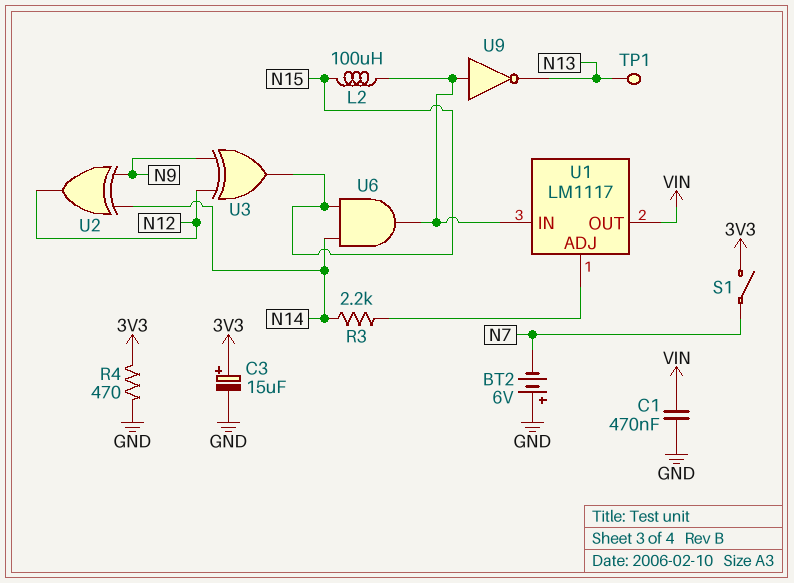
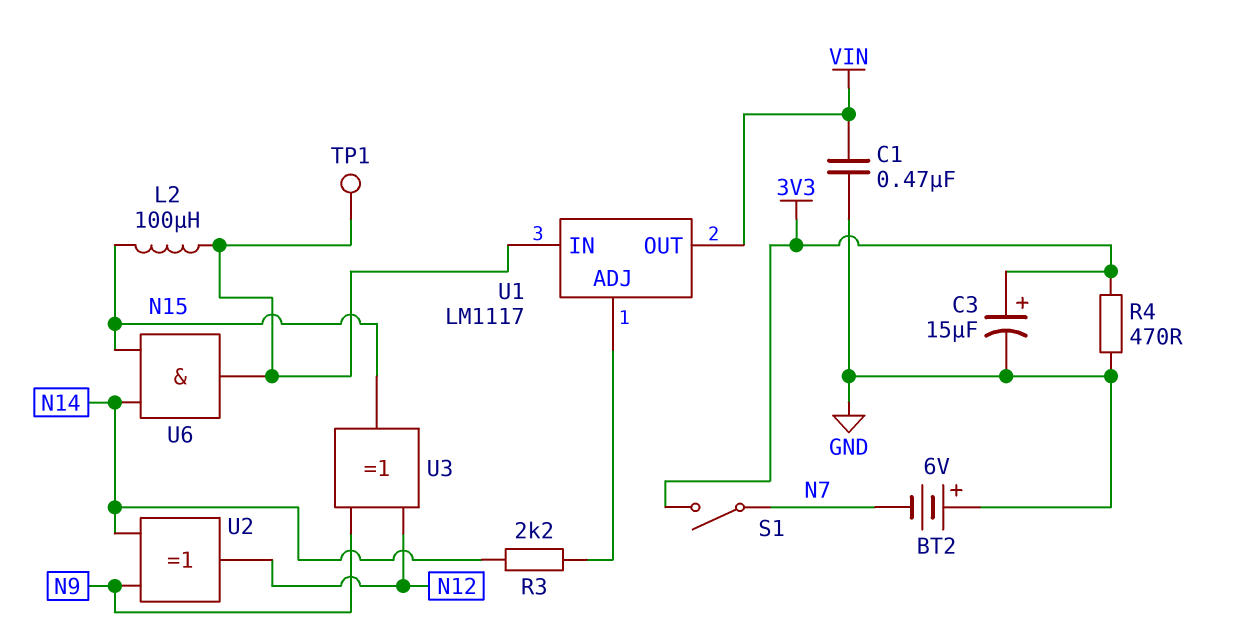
TP1: test point (N13) -> test point (U1/IN)
U9: NOT (in U1/IN, out N13) -> none

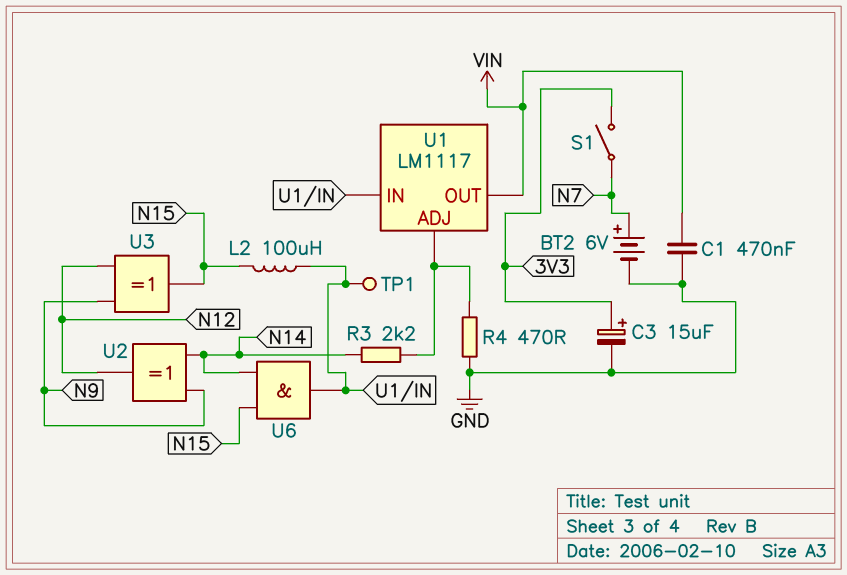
BT2: 6V (plus GND, minus N7) -> 6V (plus N7, minus GND)
R4: 470 (3V3, GND) -> 470 (GND, U1/ADJ)

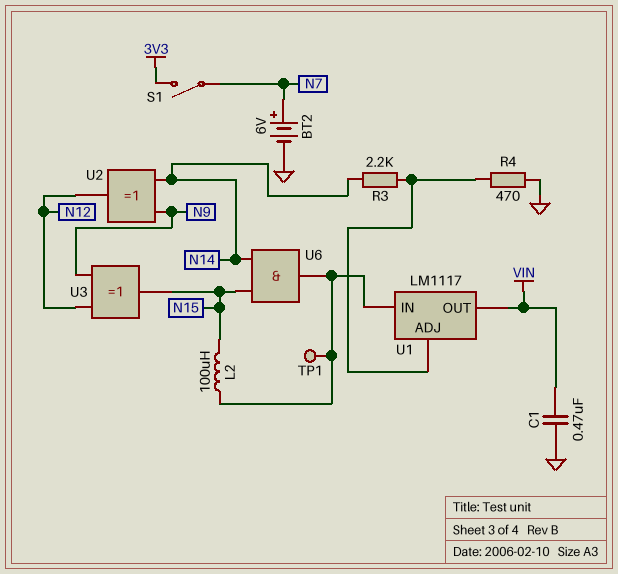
C3: 15uF (plus 3V3, minus GND) -> none

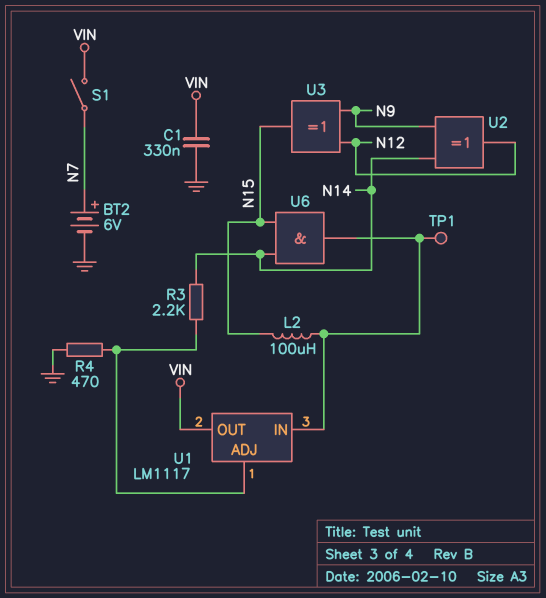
C1: 470nF (GND, VIN) -> 330nF (GND, VIN)
S1: switch (3V3, N7) -> switch (N7, VIN)

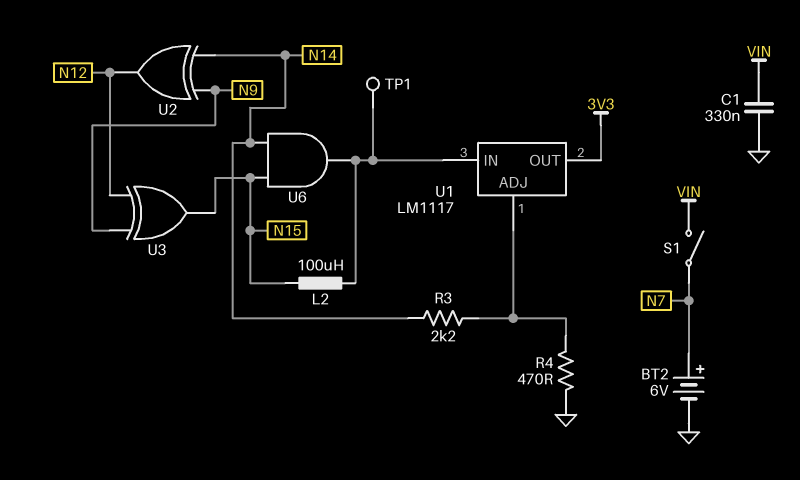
U1 pin OUT: VIN -> 3V3

